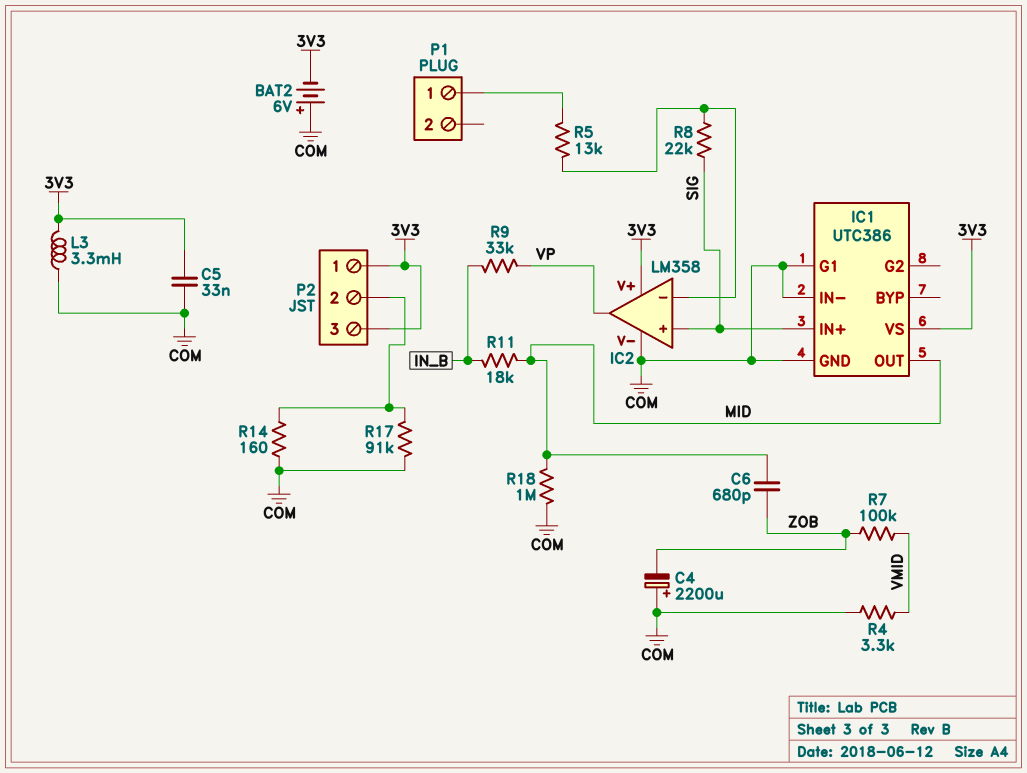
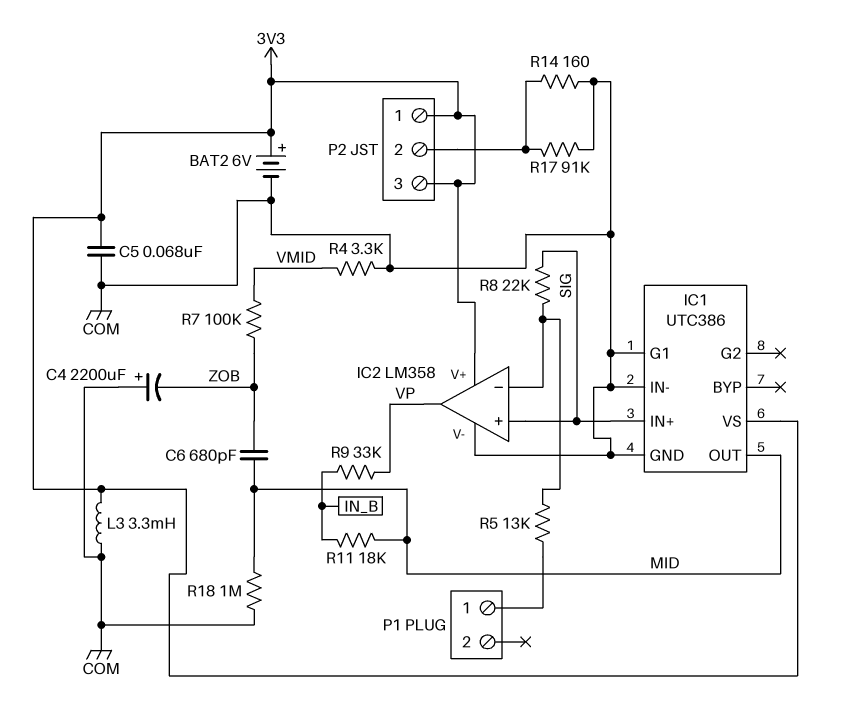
BAT2: 6V (plus COM, minus 3V3) -> 6V (plus 3V3, minus COM)
C5: 33nF (3V3, COM) -> 68nF (3V3, COM)

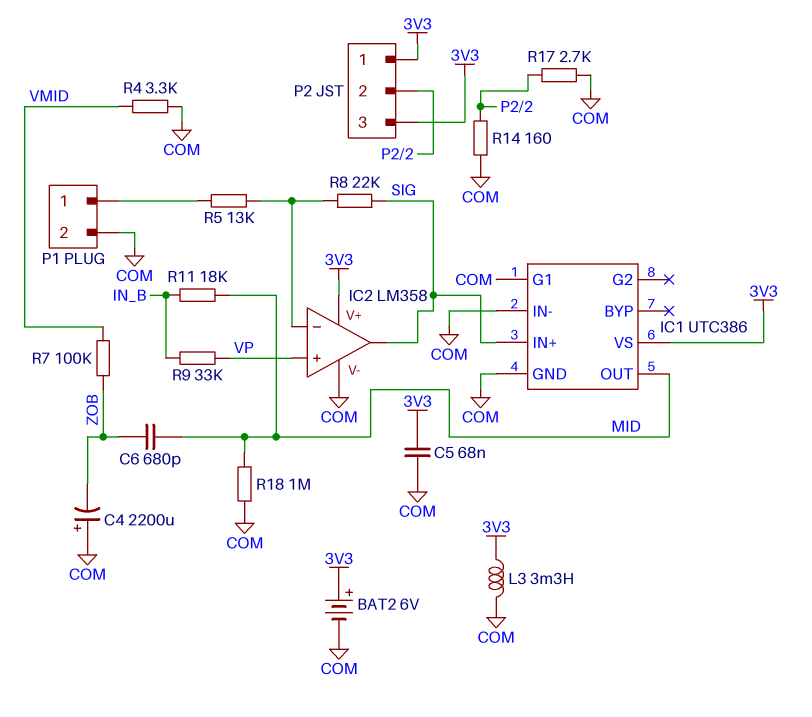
IC2 pin in+: SIG -> VP
IC2 pin out: VP -> SIG
P1 pin 2: none -> COM
R17: 91k (COM, P2/2) -> 2.7k (COM, P2/2)

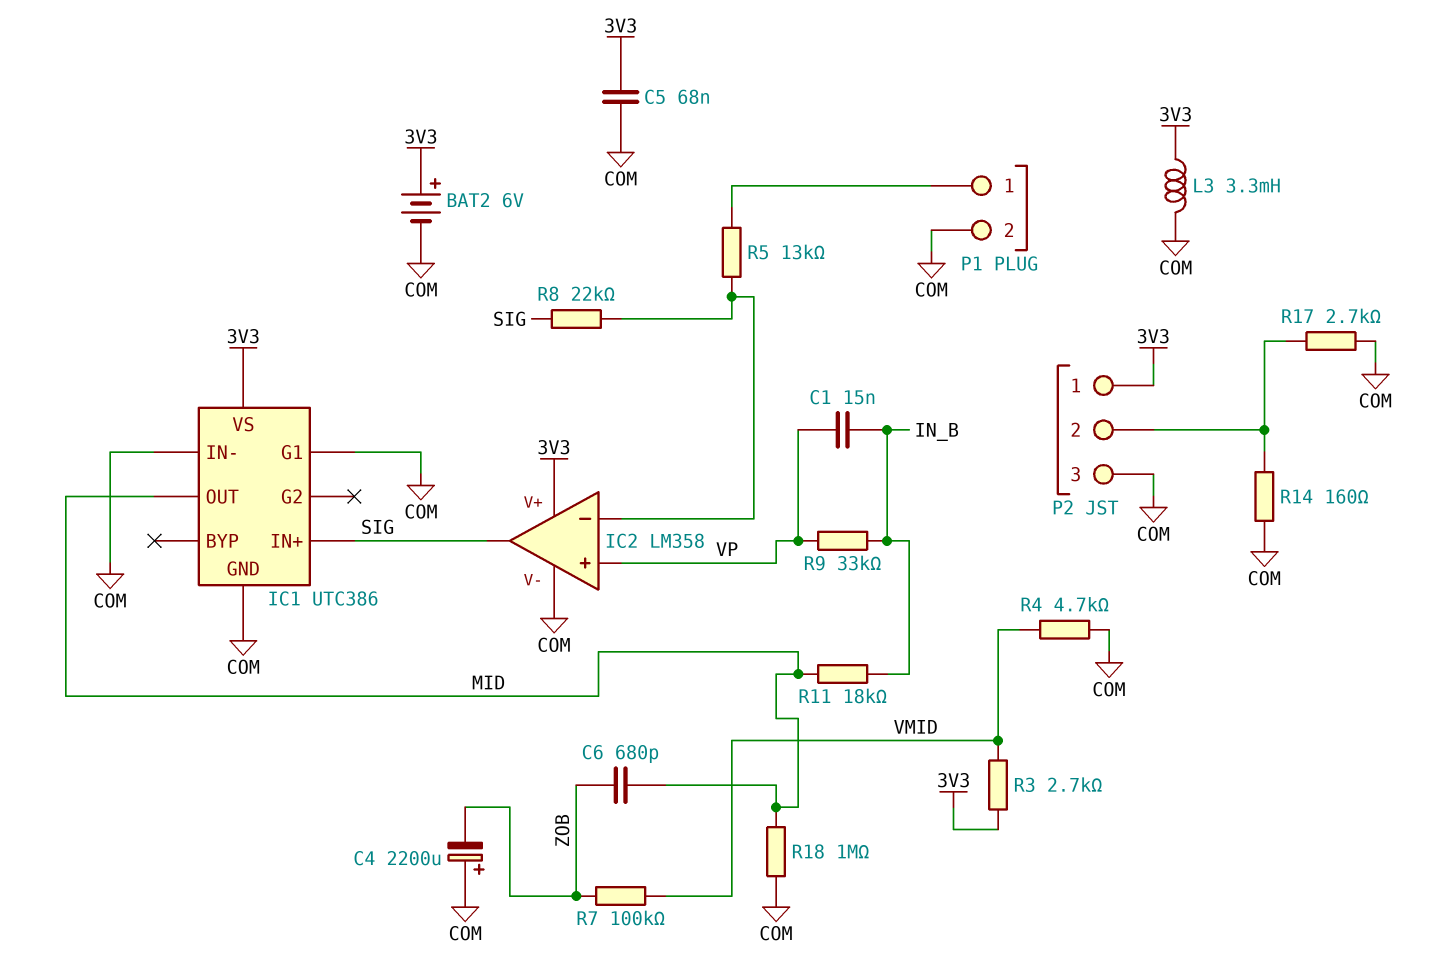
C1: none -> 15nF (IN_B, VP)
P2 pin 3: 3V3 -> COM
R3: none -> 2.7k (3V3, VMID)
R4: 3.3k (COM, VMID) -> 4.7k (COM, VMID)

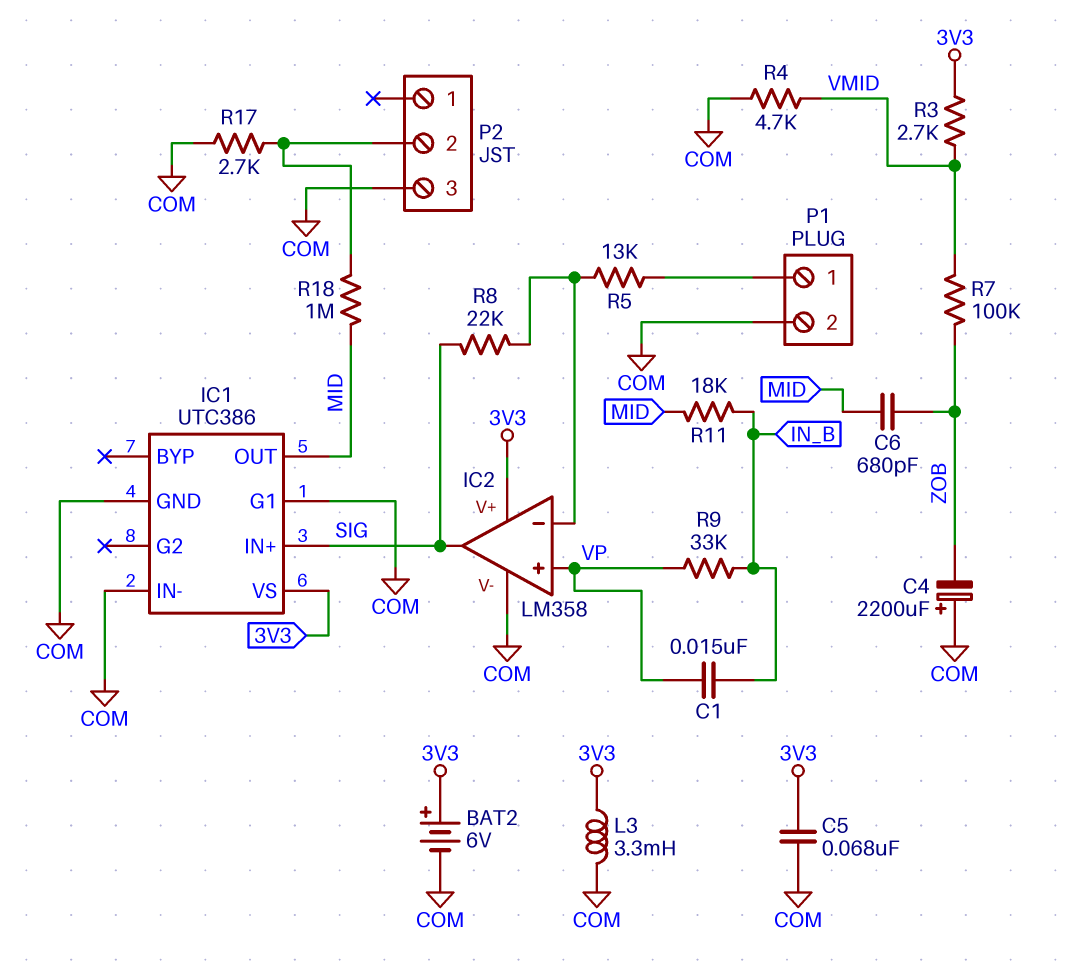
P2 pin 1: 3V3 -> none
R14: 160 (COM, P2/2) -> none
R18: 1M (COM, MID) -> 1M (MID, P2/2)

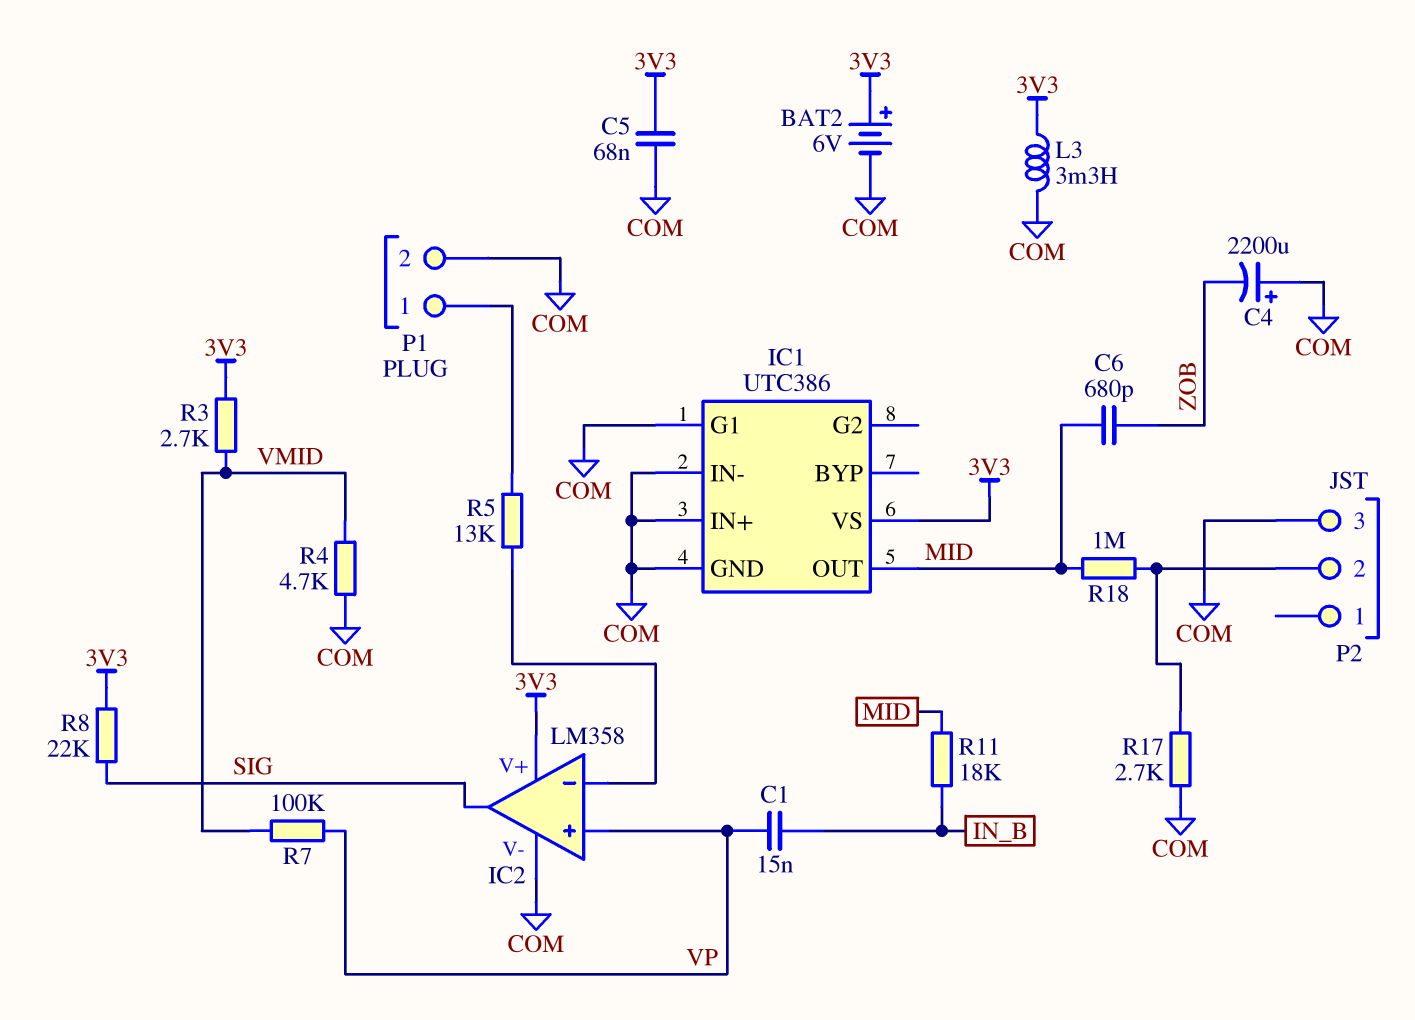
IC1 pin IN+: SIG -> COM
R7: 100k (VMID, ZOB) -> 100k (VMID, VP)
R8: 22k (IC2/in-, SIG) -> 22k (3V3, SIG)
R9: 33k (IN_B, VP) -> none

